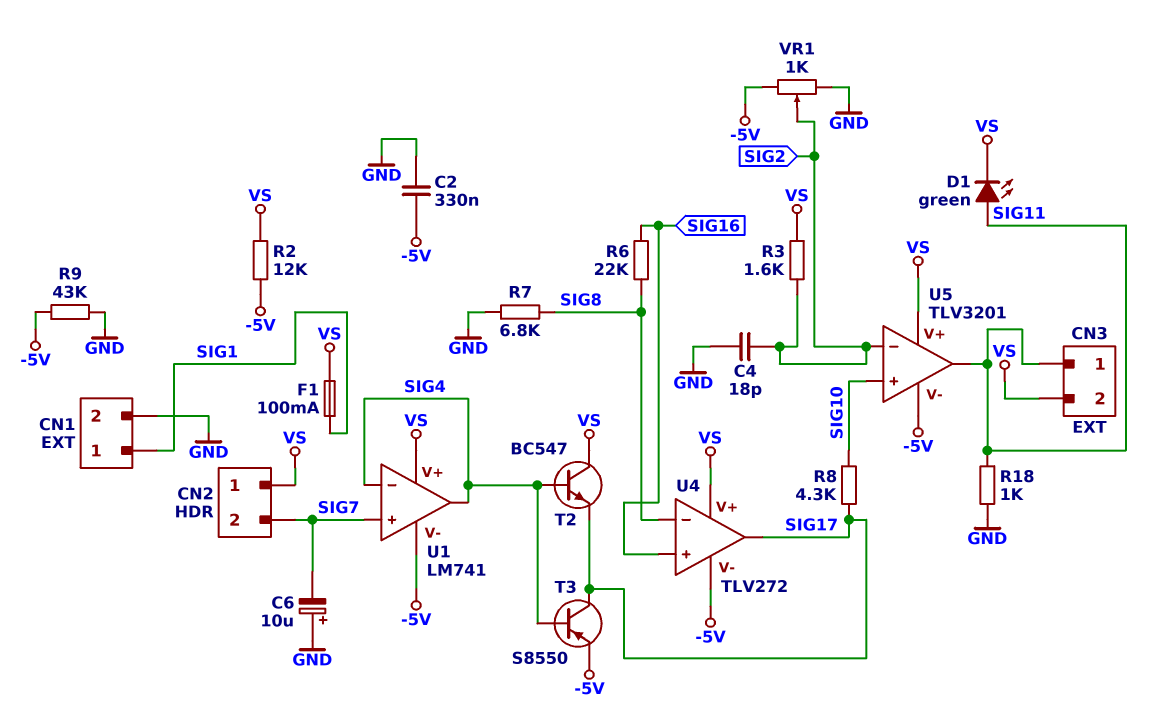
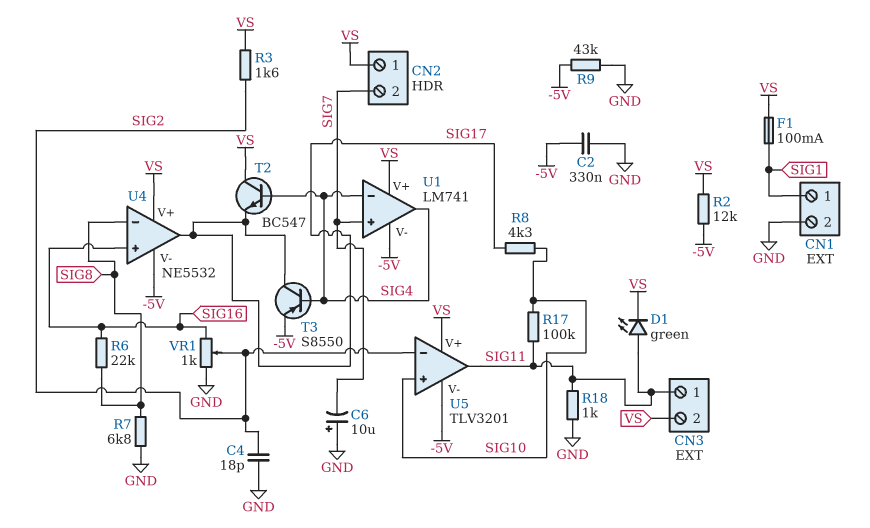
R17: none -> 100k (SIG10, SIG11)
U4: TLV272 -> NE5532
VR1: 1k (-5V, GND, wiper SIG2) -> 1k (GND, SIG16, wiper SIG2)

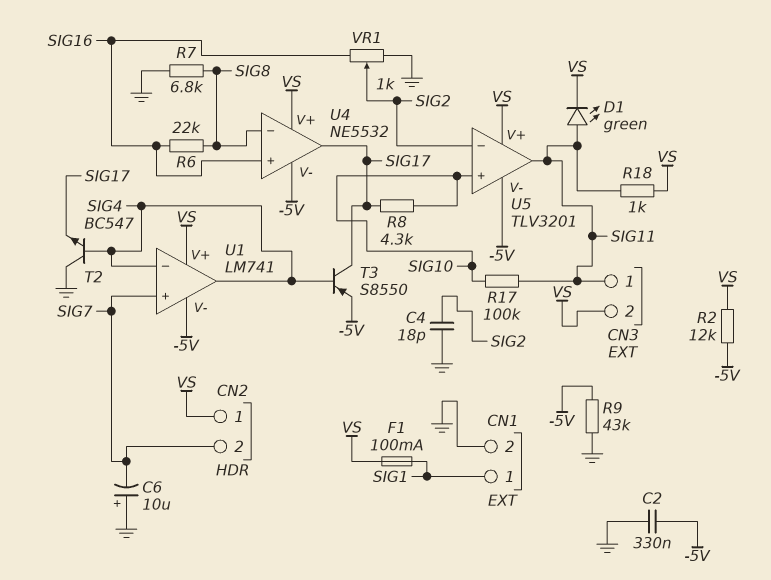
R3: 1.6k (SIG2, VS) -> none
R18: 1k (GND, SIG11) -> 1k (SIG11, VS)
T2: NPN BC547 (B SIG4, C VS, E SIG17) -> NPN BC547 (B SIG4, C GND, E SIG17)

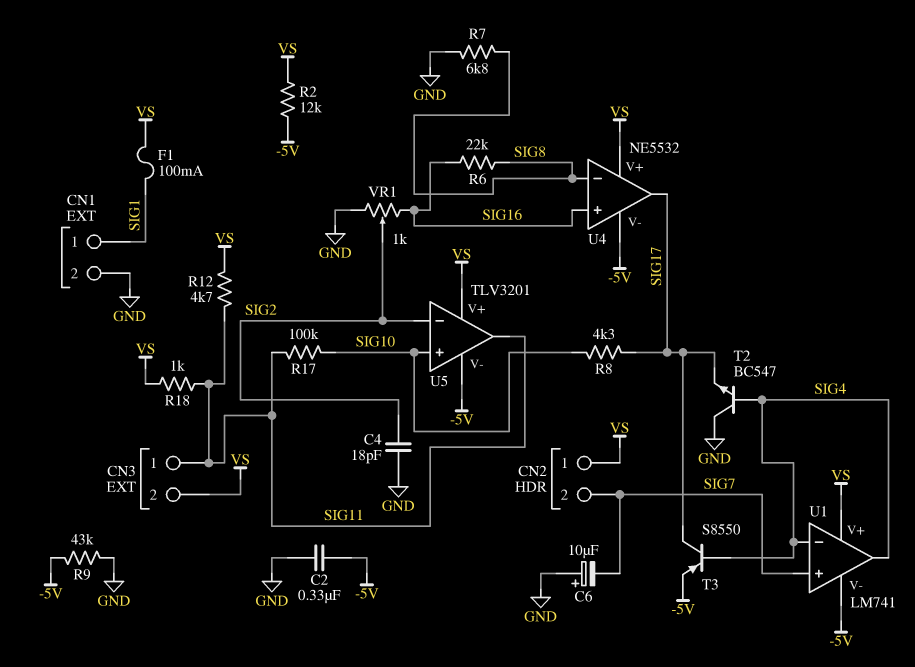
D1: LED green (A SIG11, K VS) -> none
R12: none -> 4.7k (SIG11, VS)

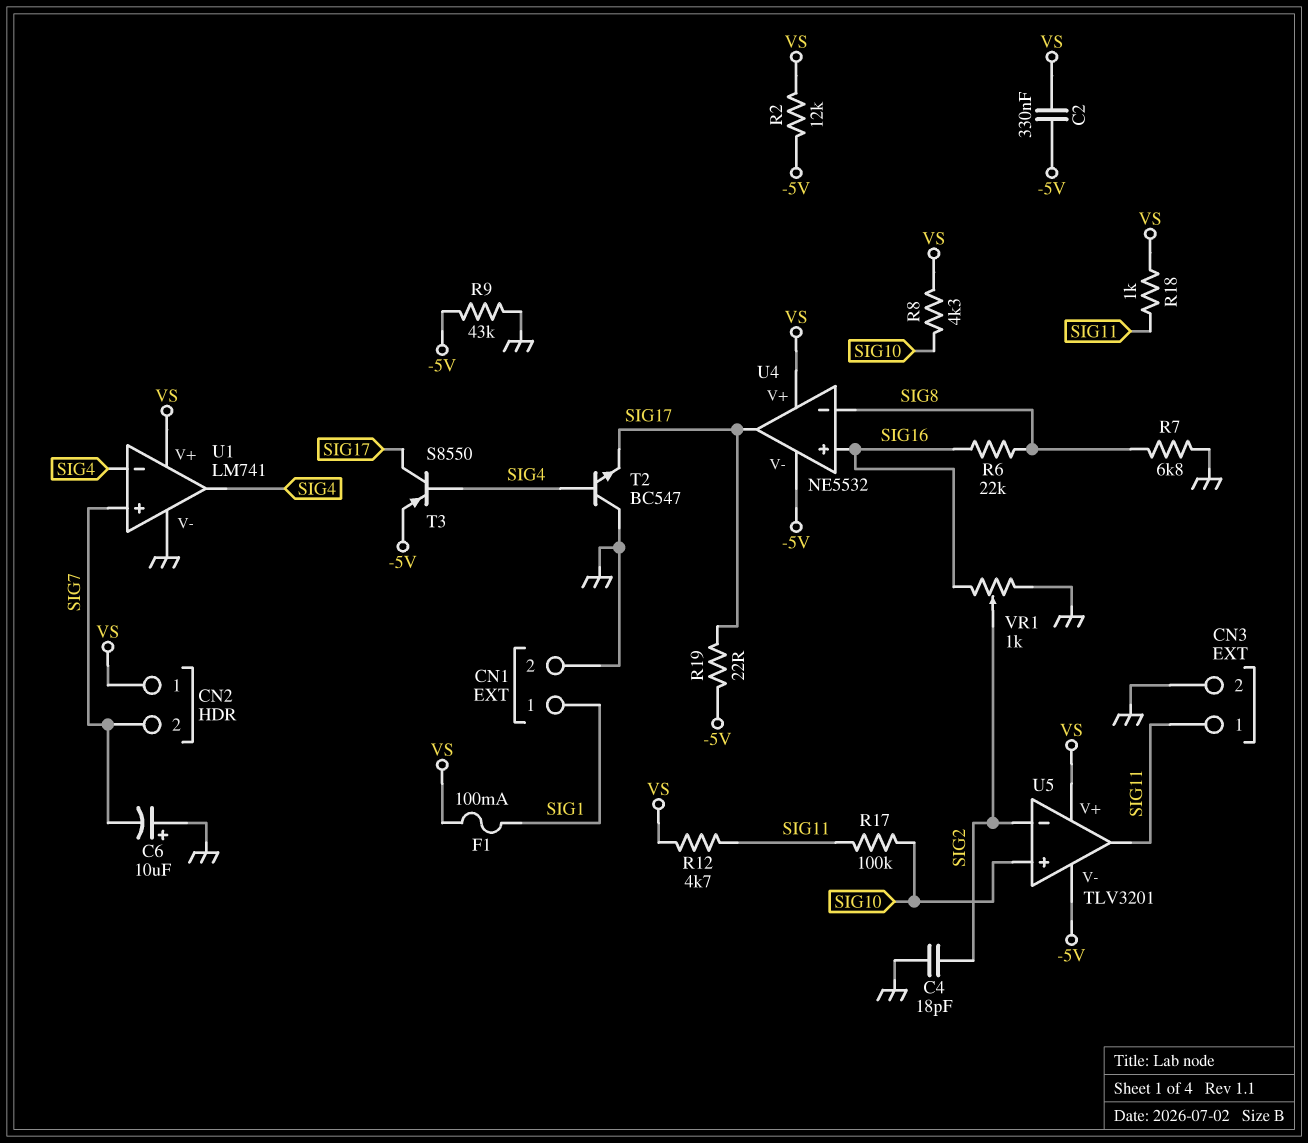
C2: 330nF (-5V, GND) -> 330nF (-5V, VS)
CN3 pin 2: VS -> GND
R8: 4.3k (SIG10, SIG17) -> 4.3k (SIG10, VS)
R19: none -> 22 (-5V, SIG17)
U1 pin V-: -5V -> GND

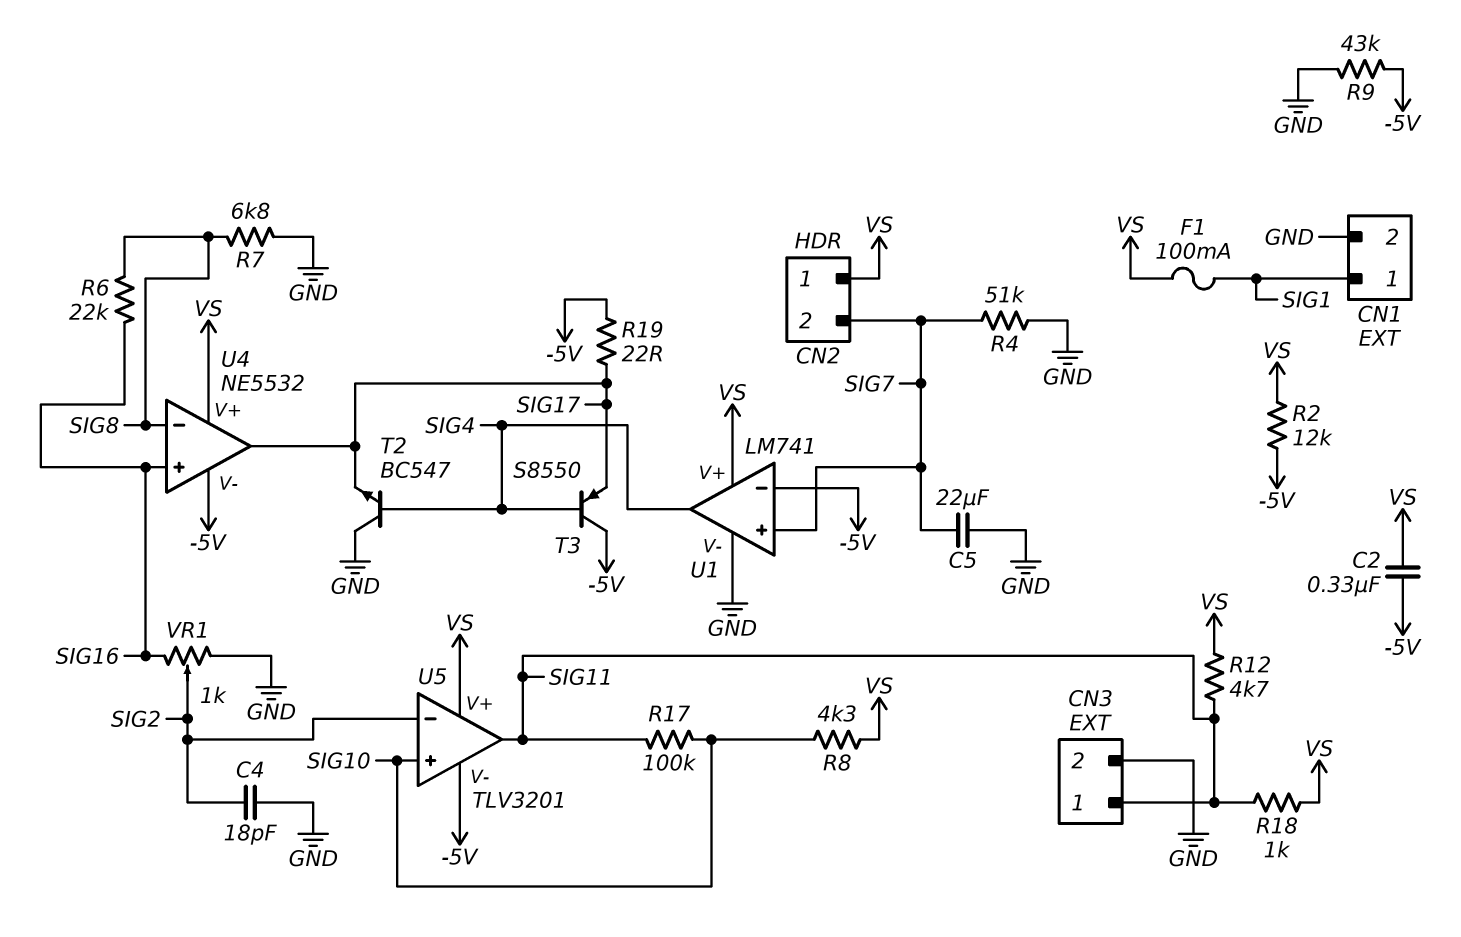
C5: none -> 22uF (GND, SIG7)
C6: 10uF (plus GND, minus SIG7) -> none
R4: none -> 51k (GND, SIG7)
T3: PNP S8550 (B SIG4, C SIG17, E -5V) -> PNP S8550 (B SIG4, C -5V, E SIG17)
U1 pin in-: SIG4 -> -5V

